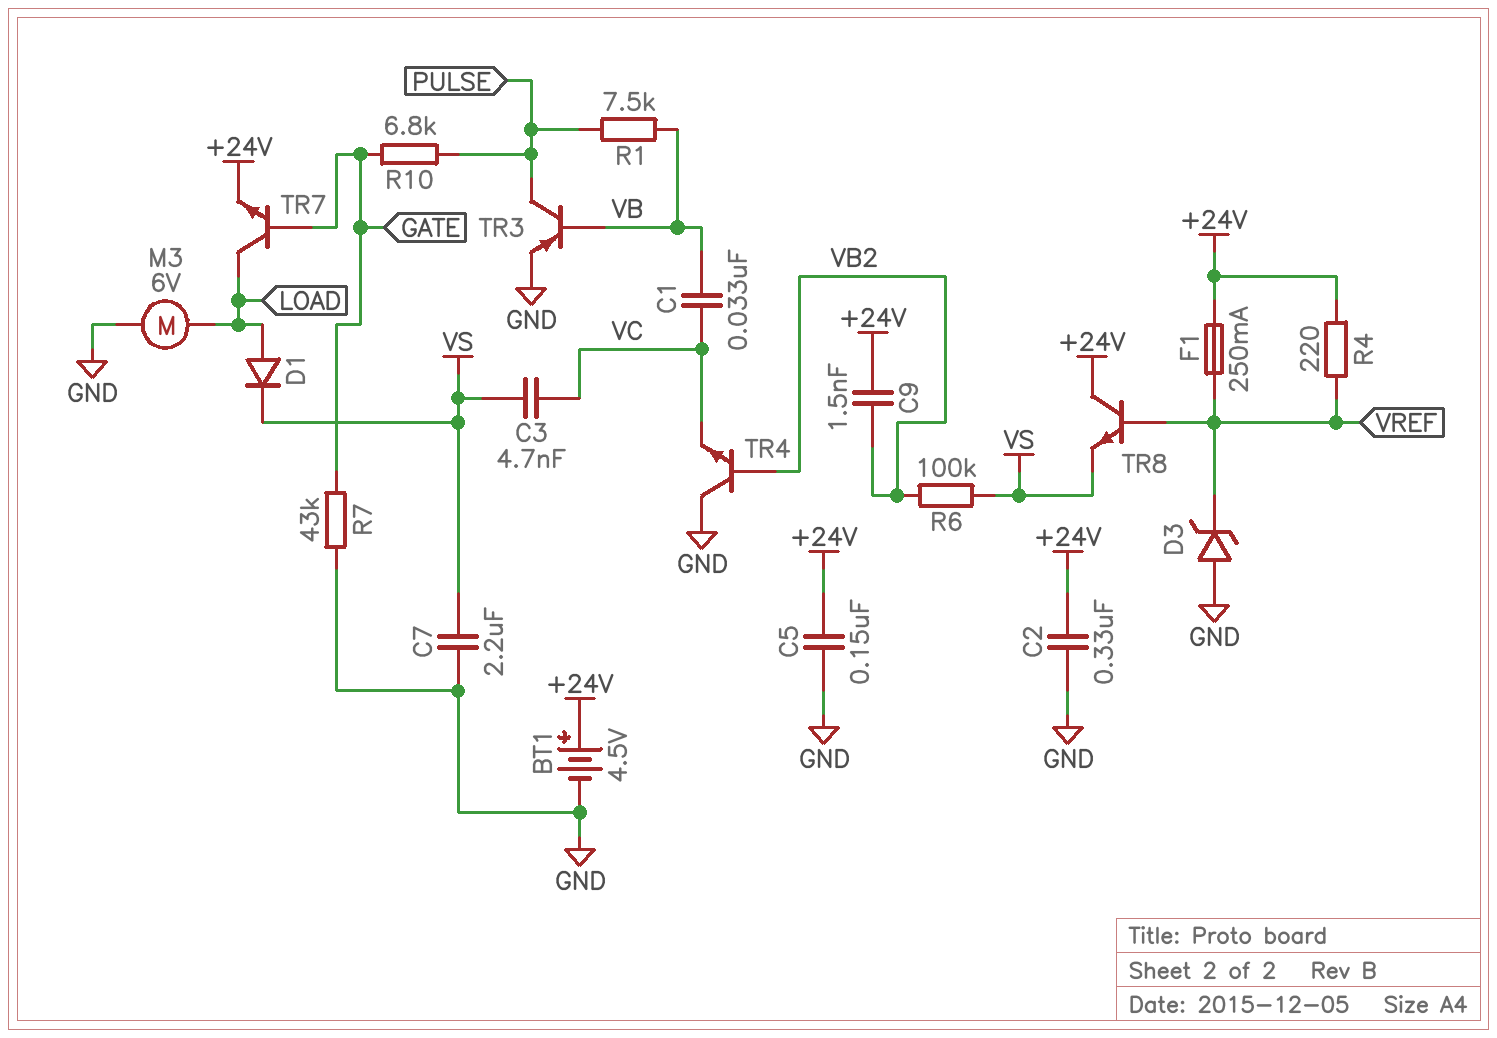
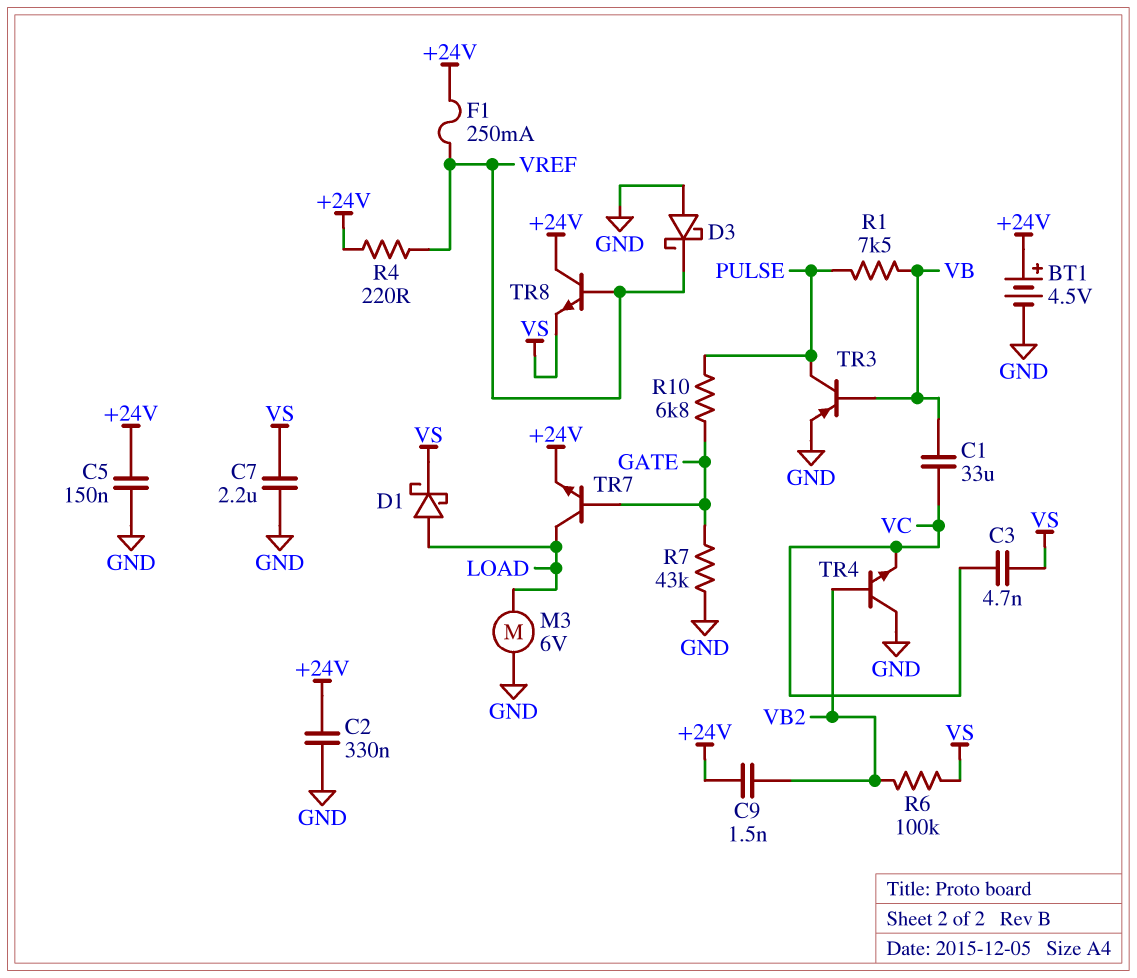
C1: 33nF (VB, VC) -> 33uF (VB, VC)
D1: diode (A LOAD, K VS) -> schottky (A LOAD, K VS)
D3: zener (A GND, K VREF) -> schottky (A GND, K VREF)

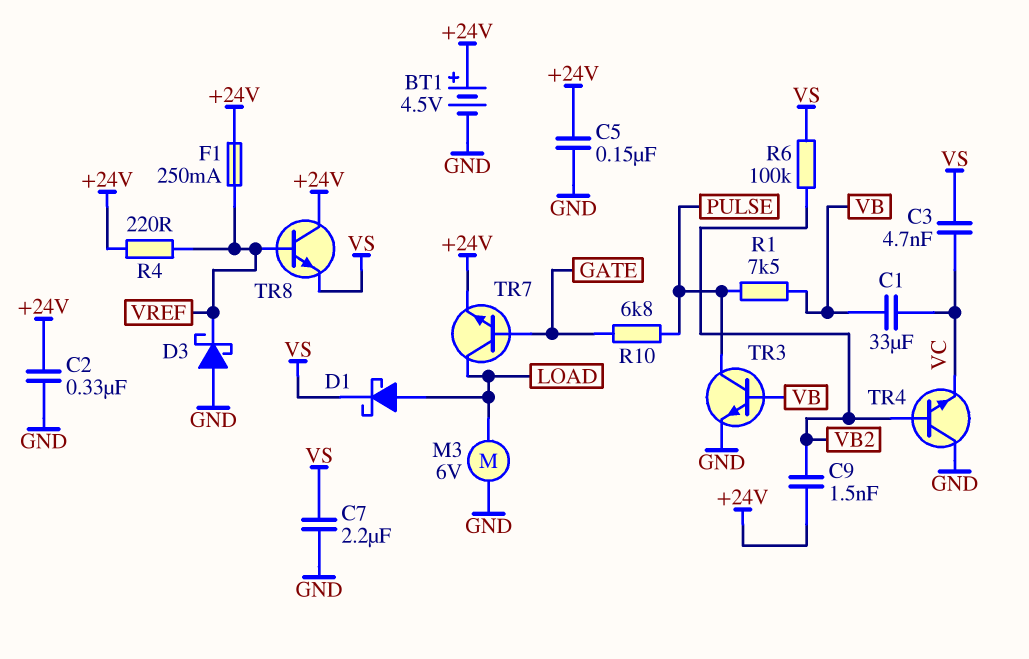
R7: 43k (GATE, GND) -> none
TR3: PNP (B VB, C PULSE, E GND) -> NPN (B VB, C PULSE, E GND)

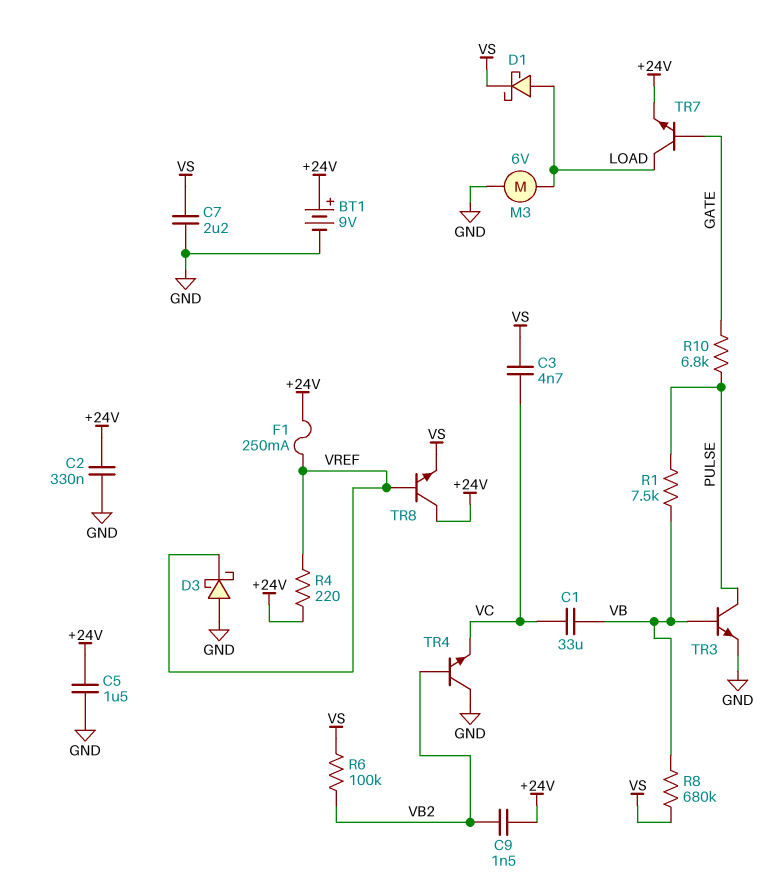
BT1: 4.5V (plus +24V, minus GND) -> 9V (plus +24V, minus GND)
C5: 150nF (+24V, GND) -> 1.5uF (+24V, GND)
R8: none -> 680k (VB, VS)

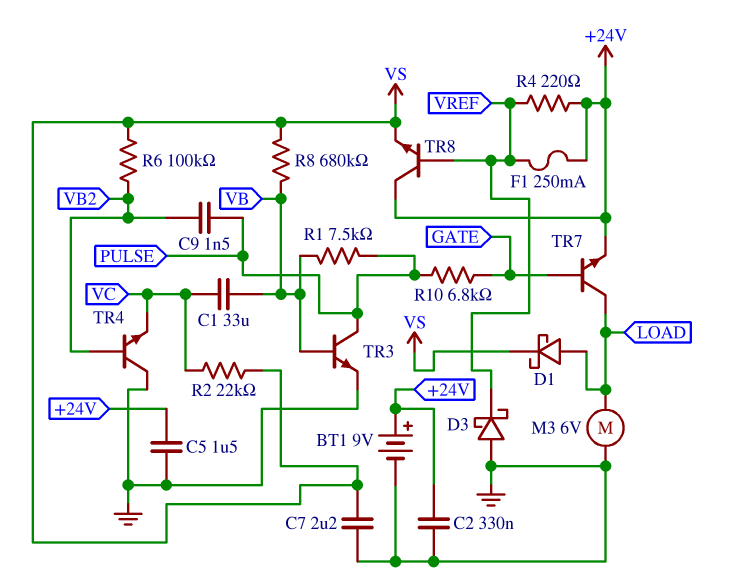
C3: 4.7nF (VC, VS) -> none
C9: 1.5nF (+24V, VB2) -> 1.5nF (PULSE, VB2)
R2: none -> 22k (VC, VS)

